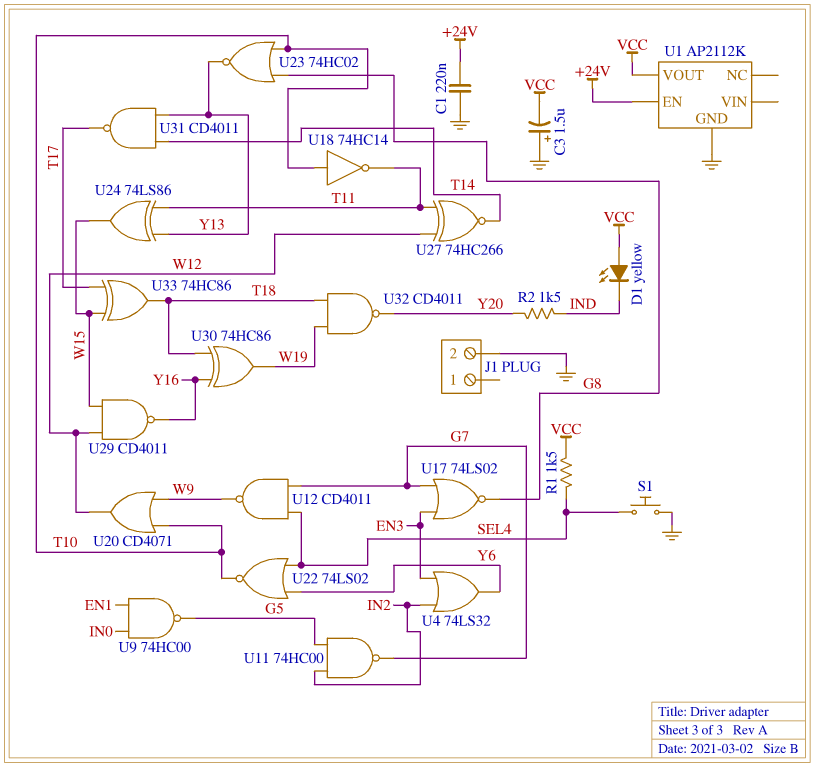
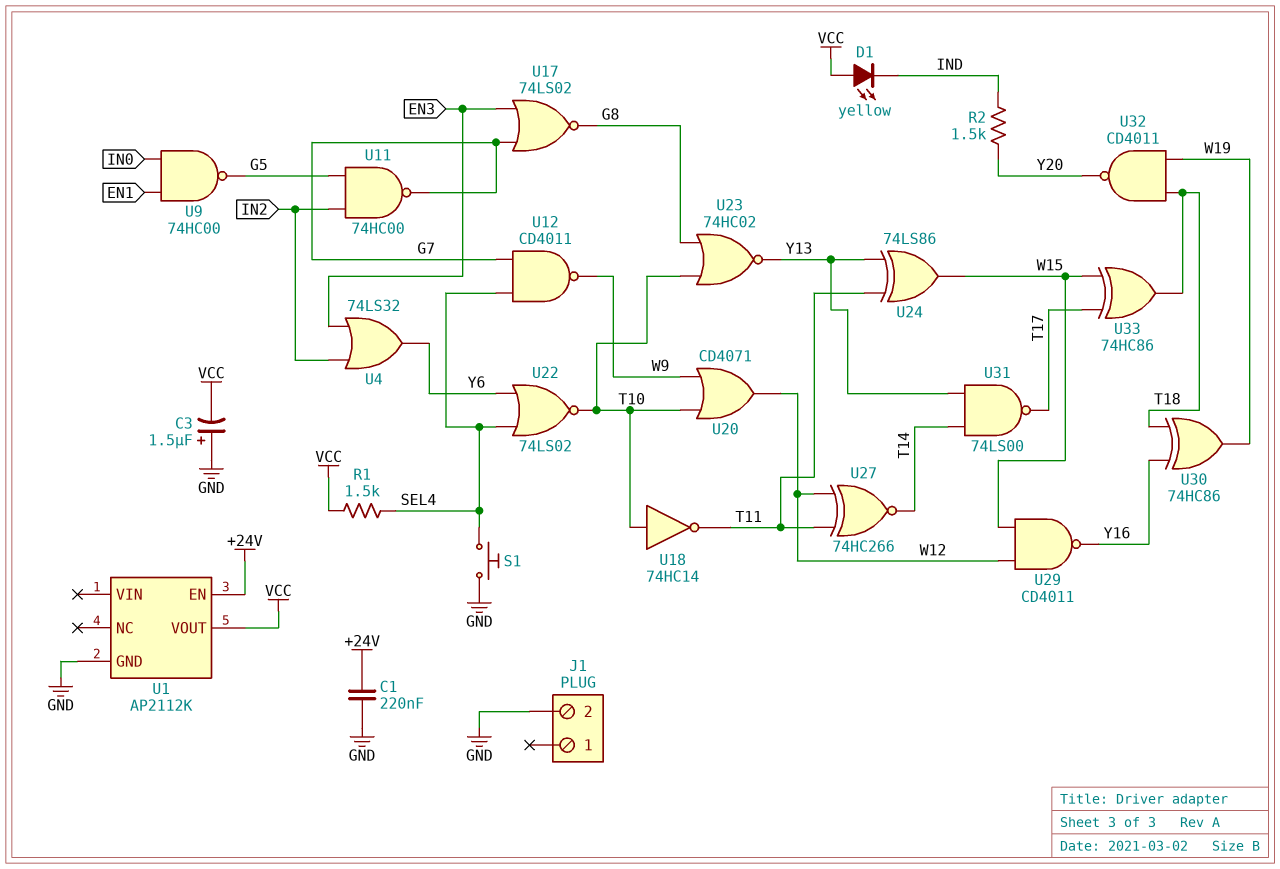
U31: NAND CD4011 (in T14, in Y13, out T17) -> NAND 74LS00 (in T14, in Y13, out T17)

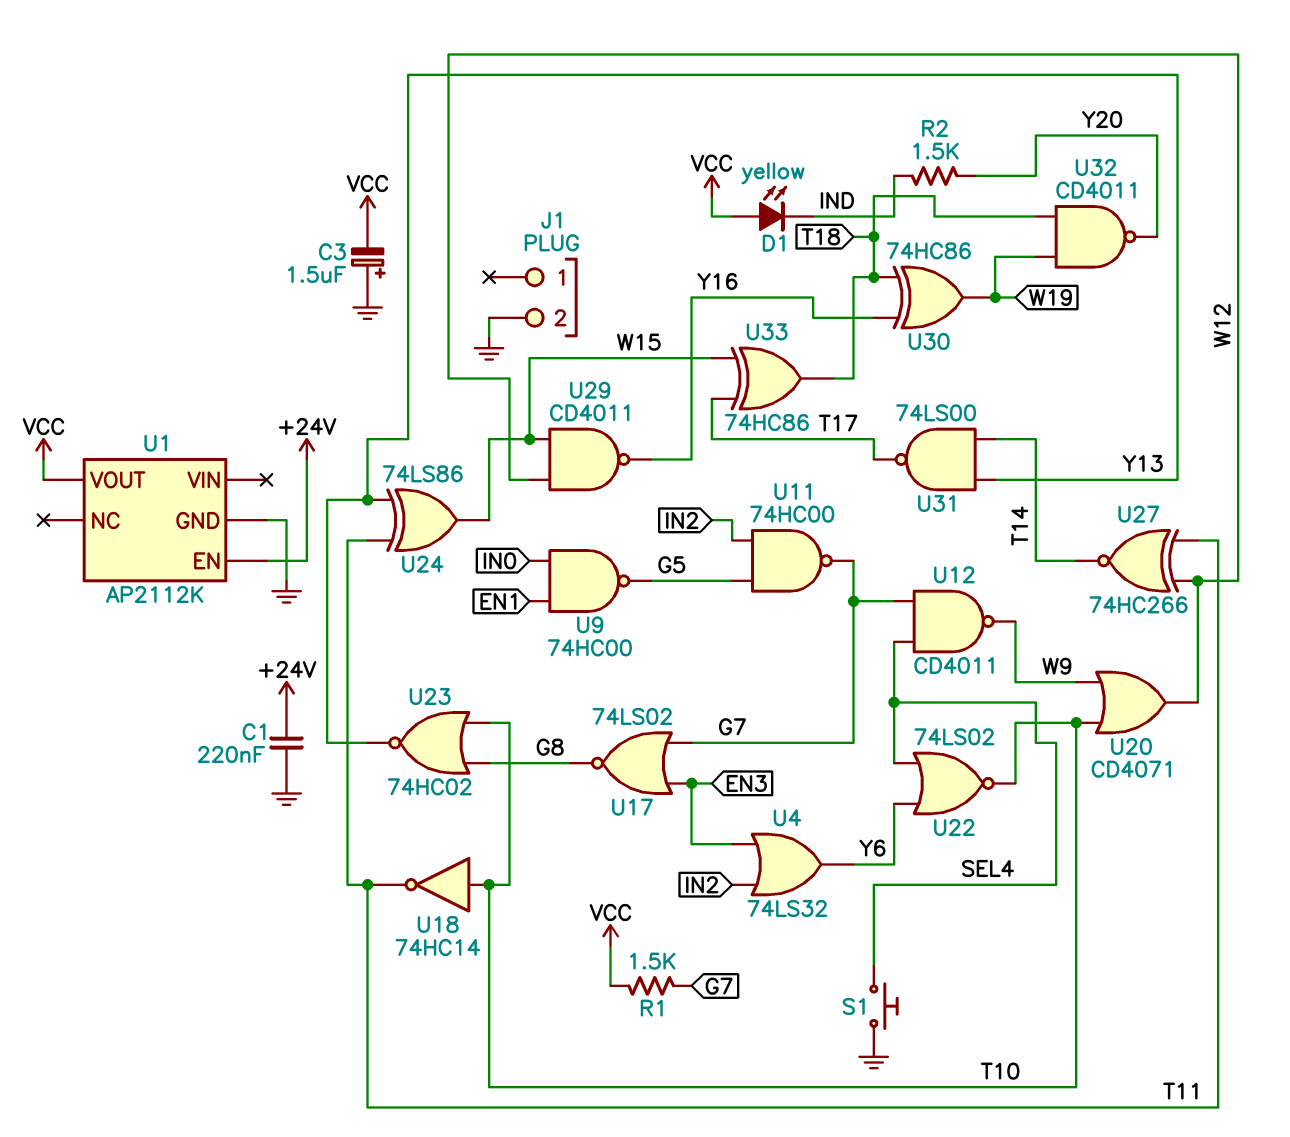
R1: 1.5k (SEL4, VCC) -> 1.5k (G7, VCC)

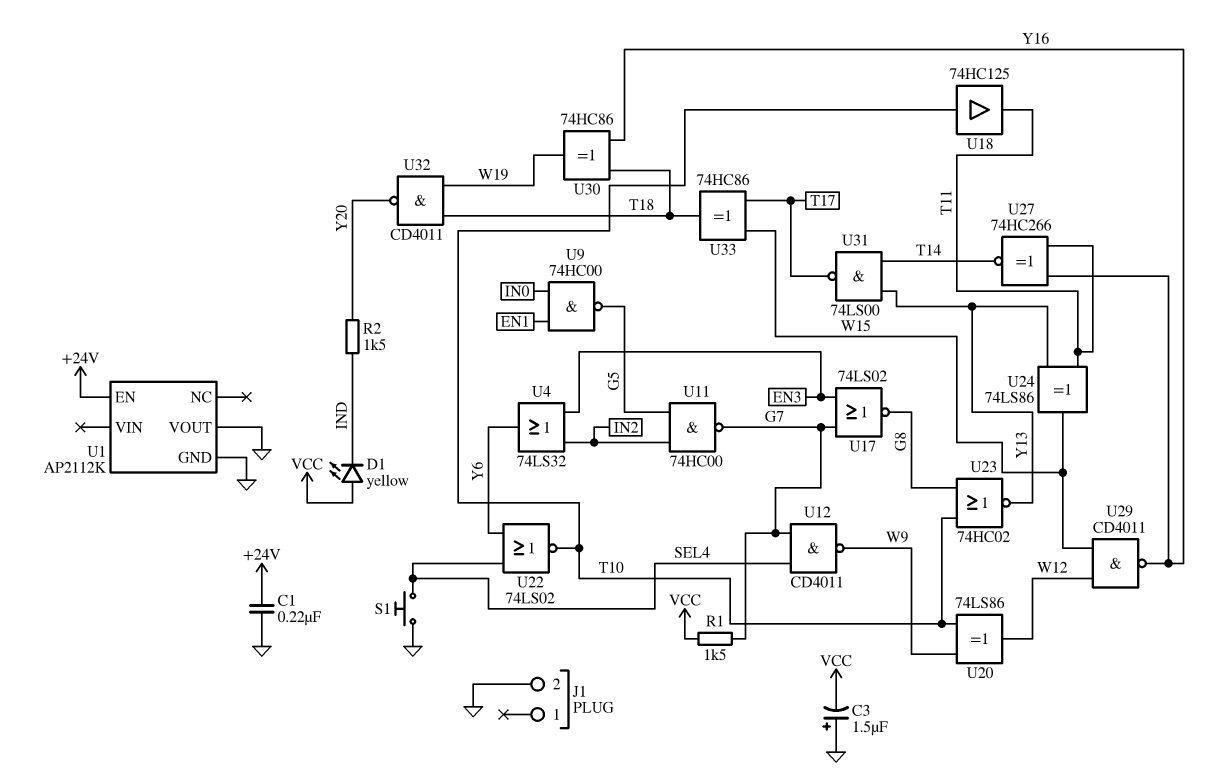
U1 pin VOUT: VCC -> GND
U18: NOT 74HC14 (in T10, out T11) -> buffer 74HC125 (in T10, out T11)
U20: OR CD4071 (in T10, in W9, out W12) -> XOR 74LS86 (in T10, in W9, out W12)
U27: XNOR 74HC266 (in T11, in W12, out T14) -> XNOR 74HC266 (in T11, in Y16, out T14)

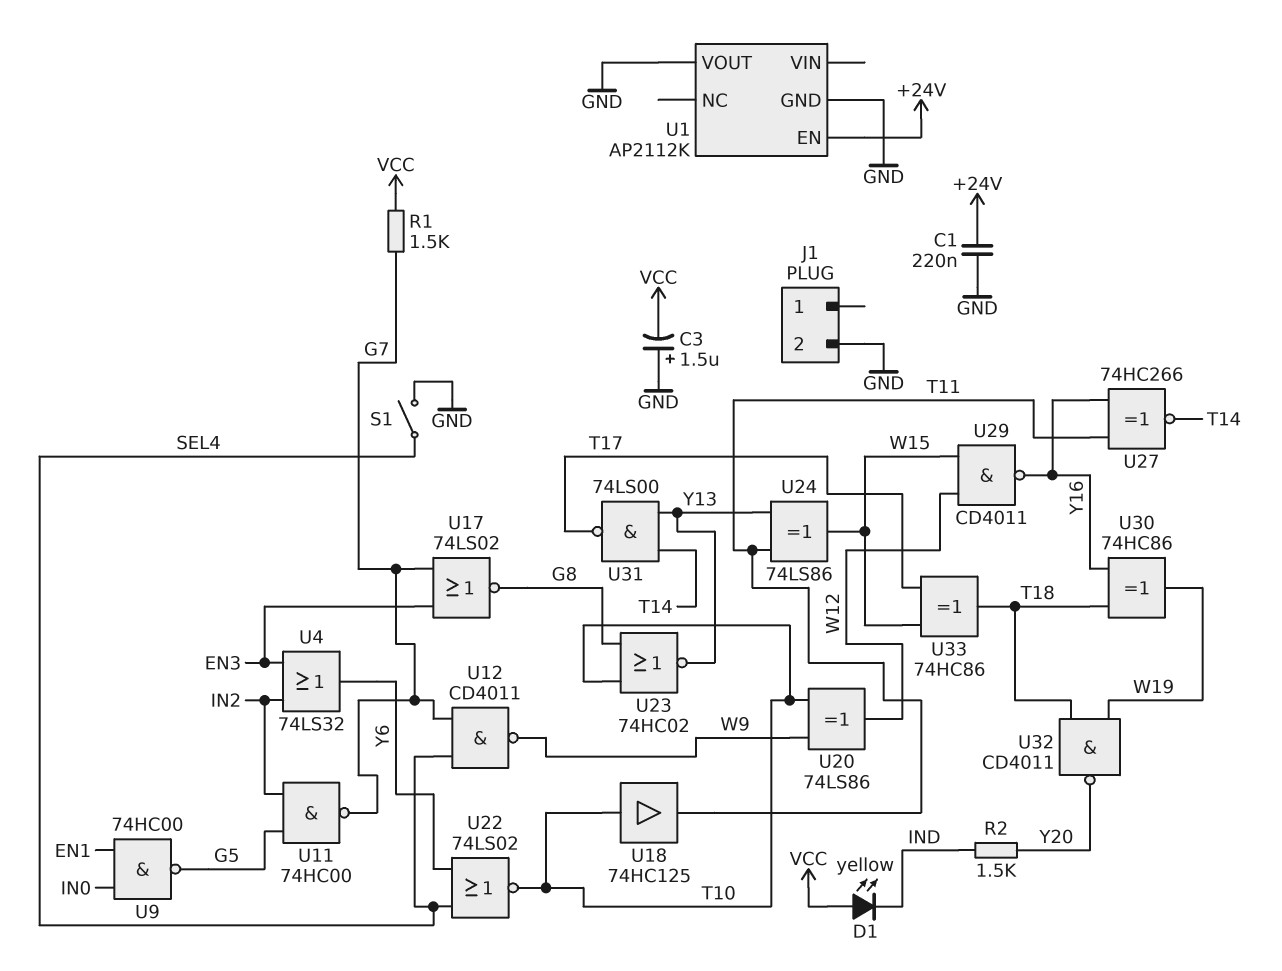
S1: button (GND, SEL4) -> switch (GND, SEL4)

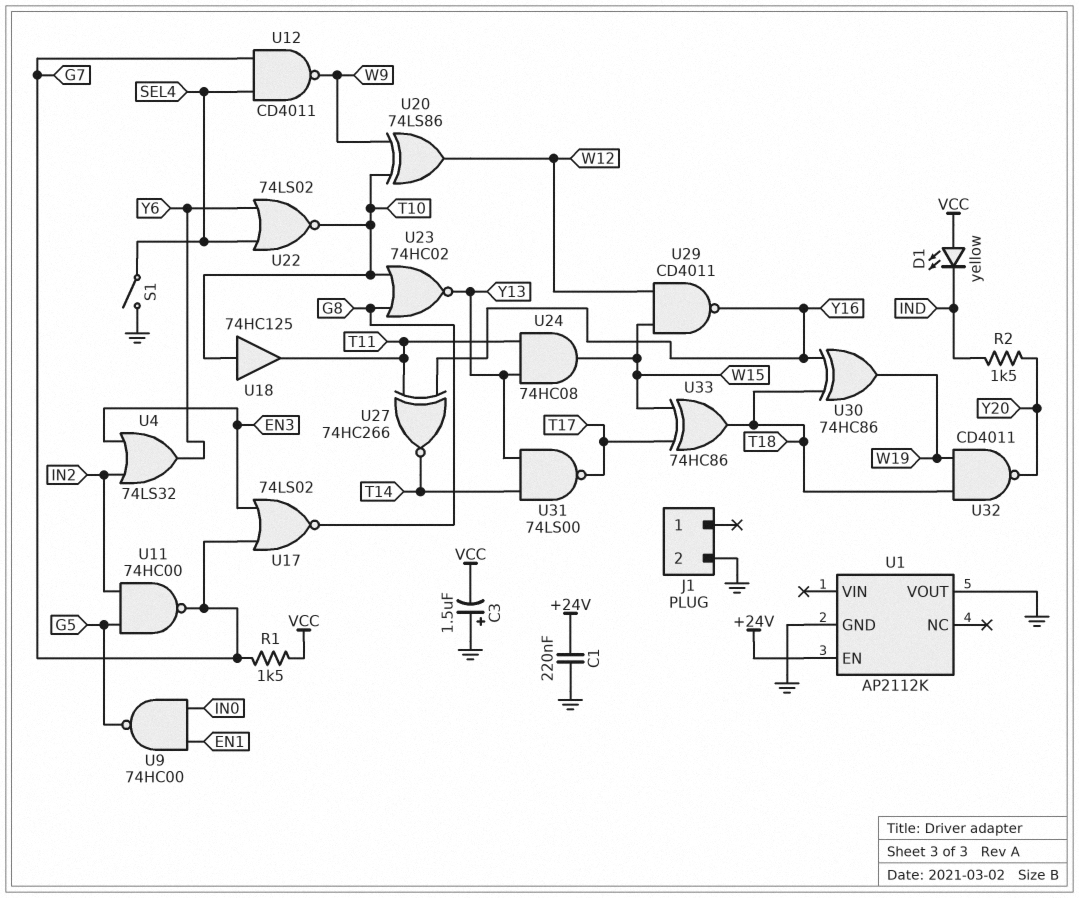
U24: XOR 74LS86 (in T11, in Y13, out W15) -> AND 74HC08 (in T11, in Y13, out W15)

